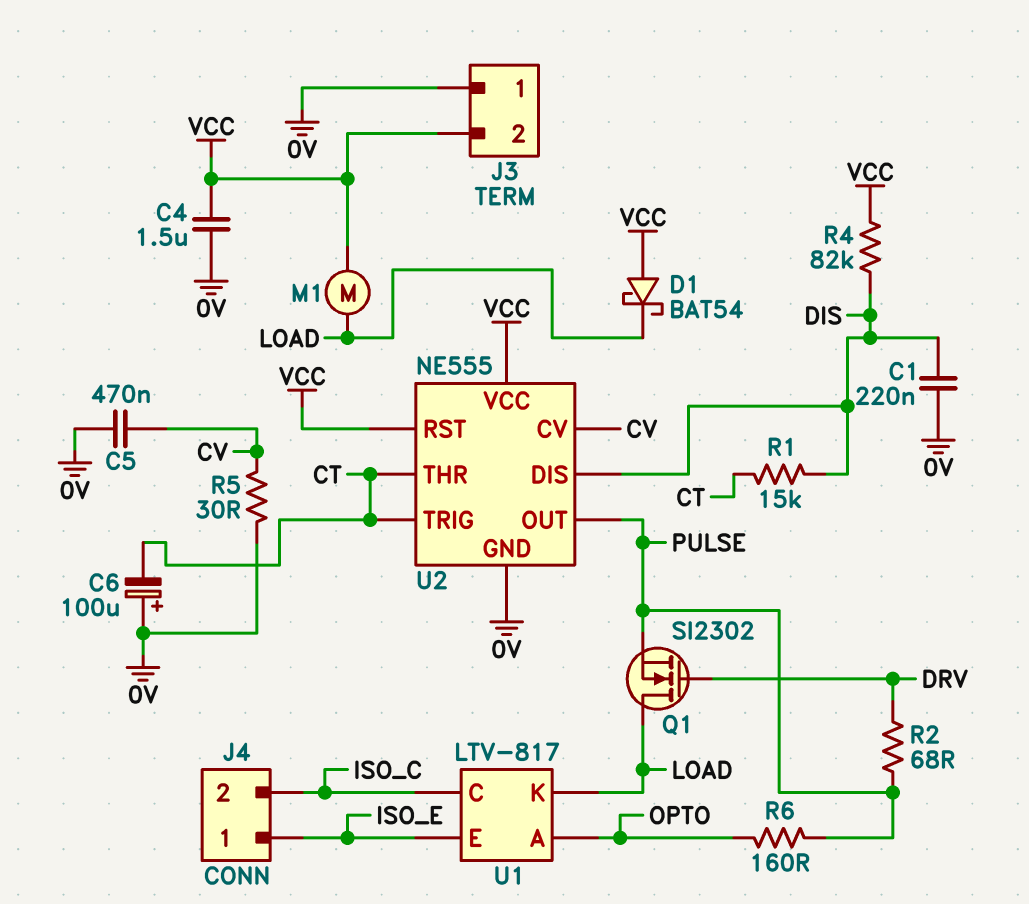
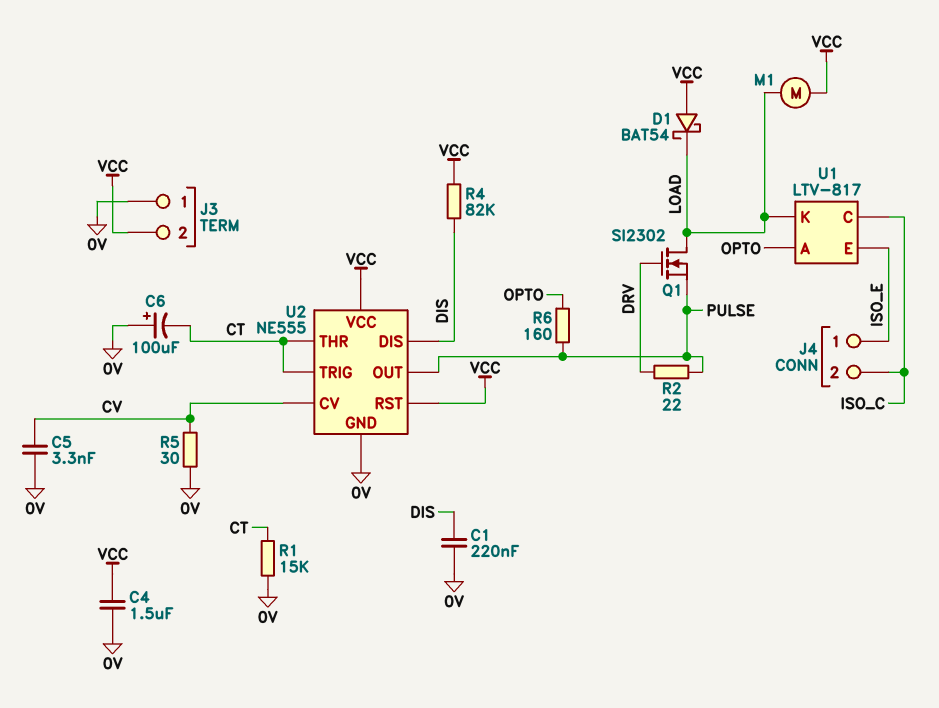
C5: 470nF (0V, CV) -> 3.3nF (0V, CV)
R1: 15k (CT, DIS) -> 15k (0V, CT)
R2: 68 (DRV, PULSE) -> 22 (DRV, PULSE)

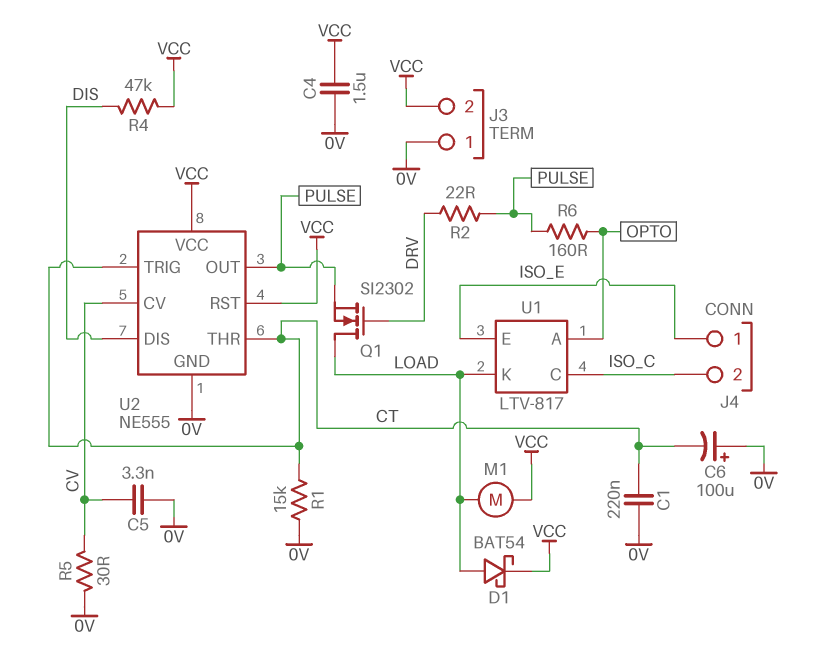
C1: 220nF (0V, DIS) -> 220nF (0V, CT)
D1: schottky BAT54 (A VCC, K LOAD) -> schottky BAT54 (A LOAD, K VCC)
R4: 82k (DIS, VCC) -> 47k (DIS, VCC)

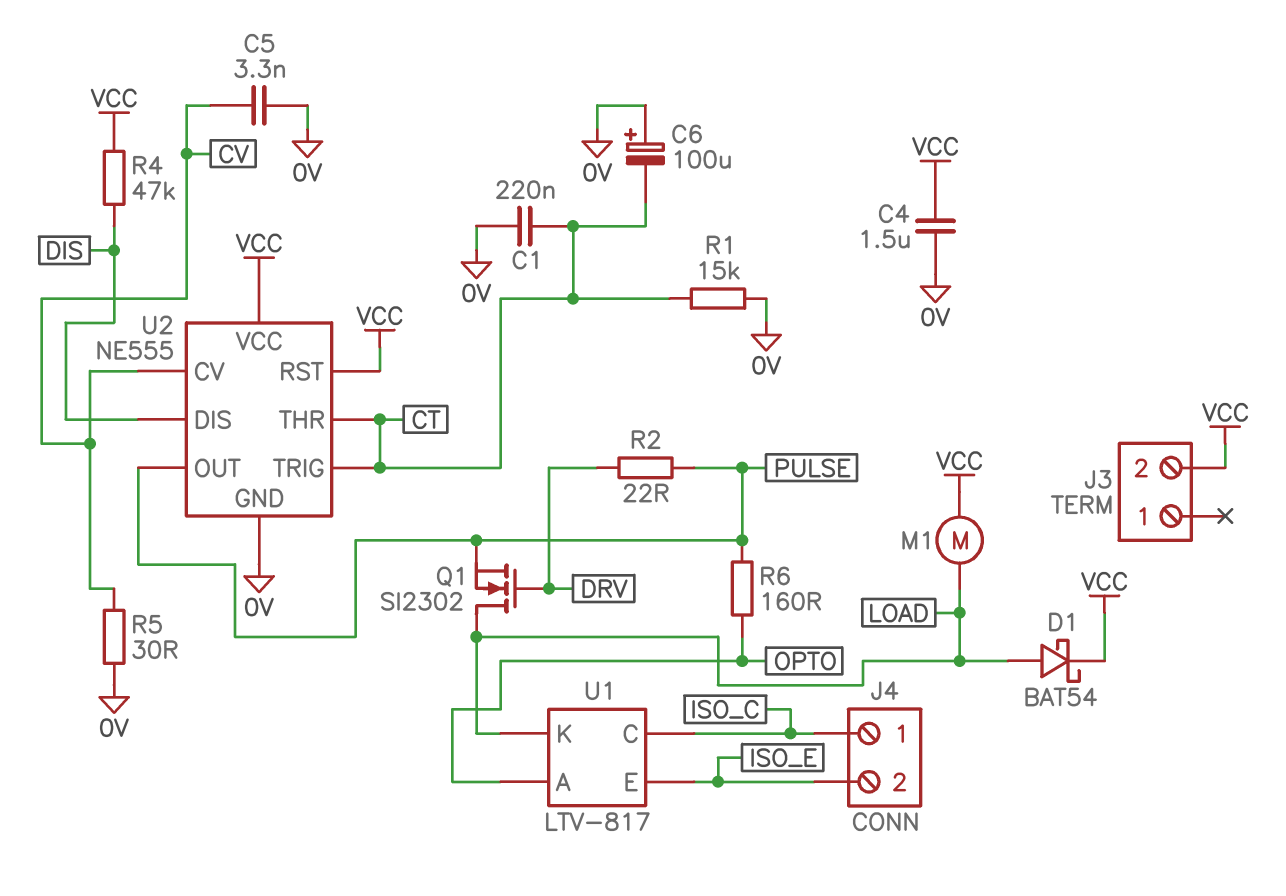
J3 pin 1: 0V -> none
J4 pin 1: ISO_E -> ISO_C
J4 pin 2: ISO_C -> ISO_E

